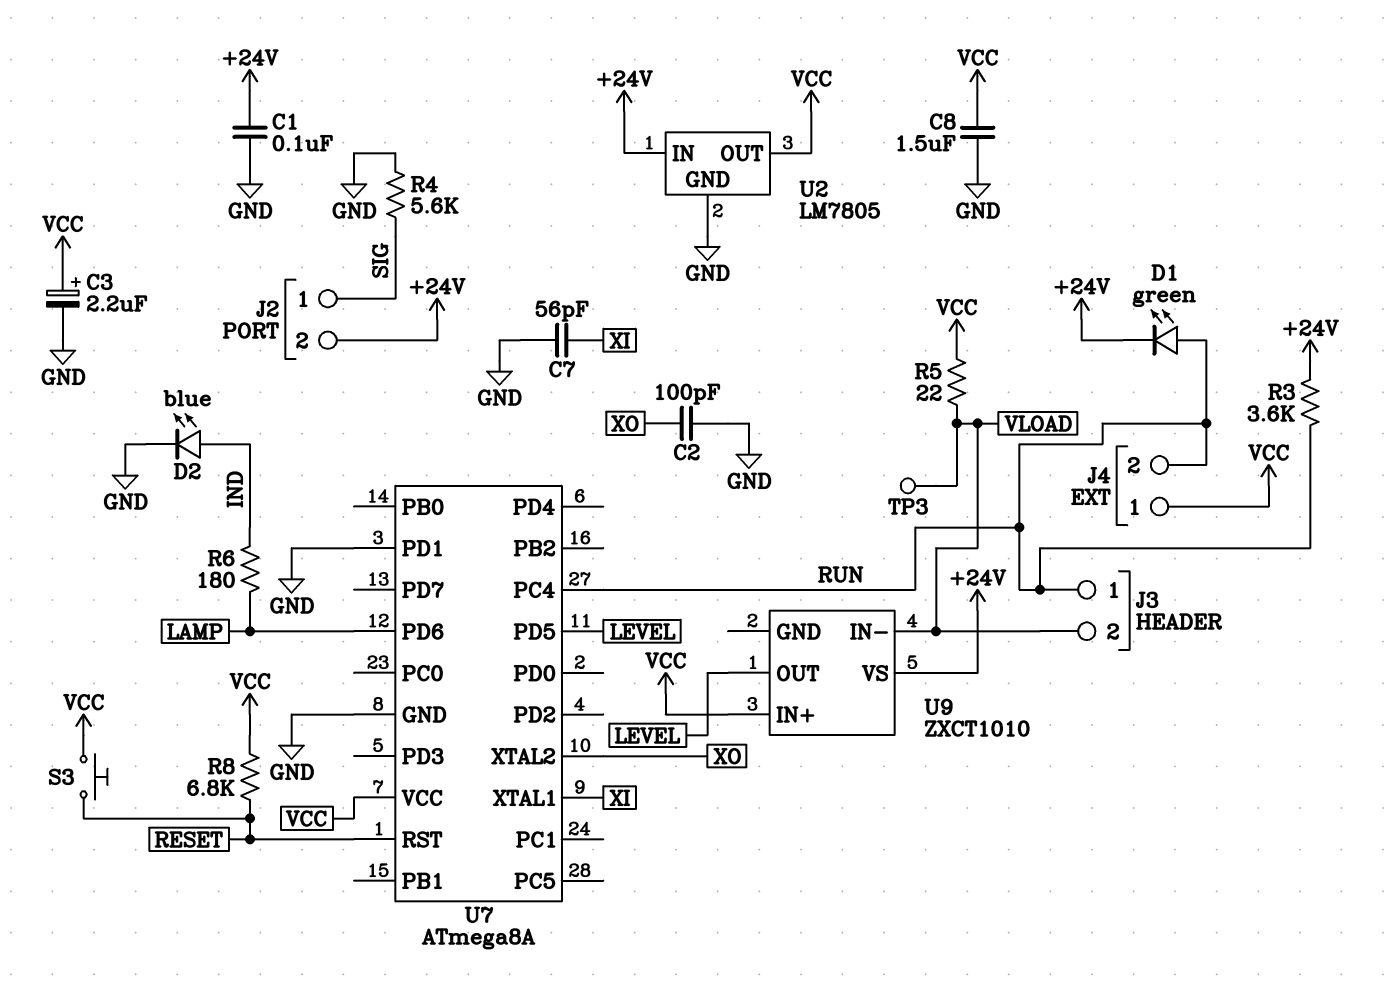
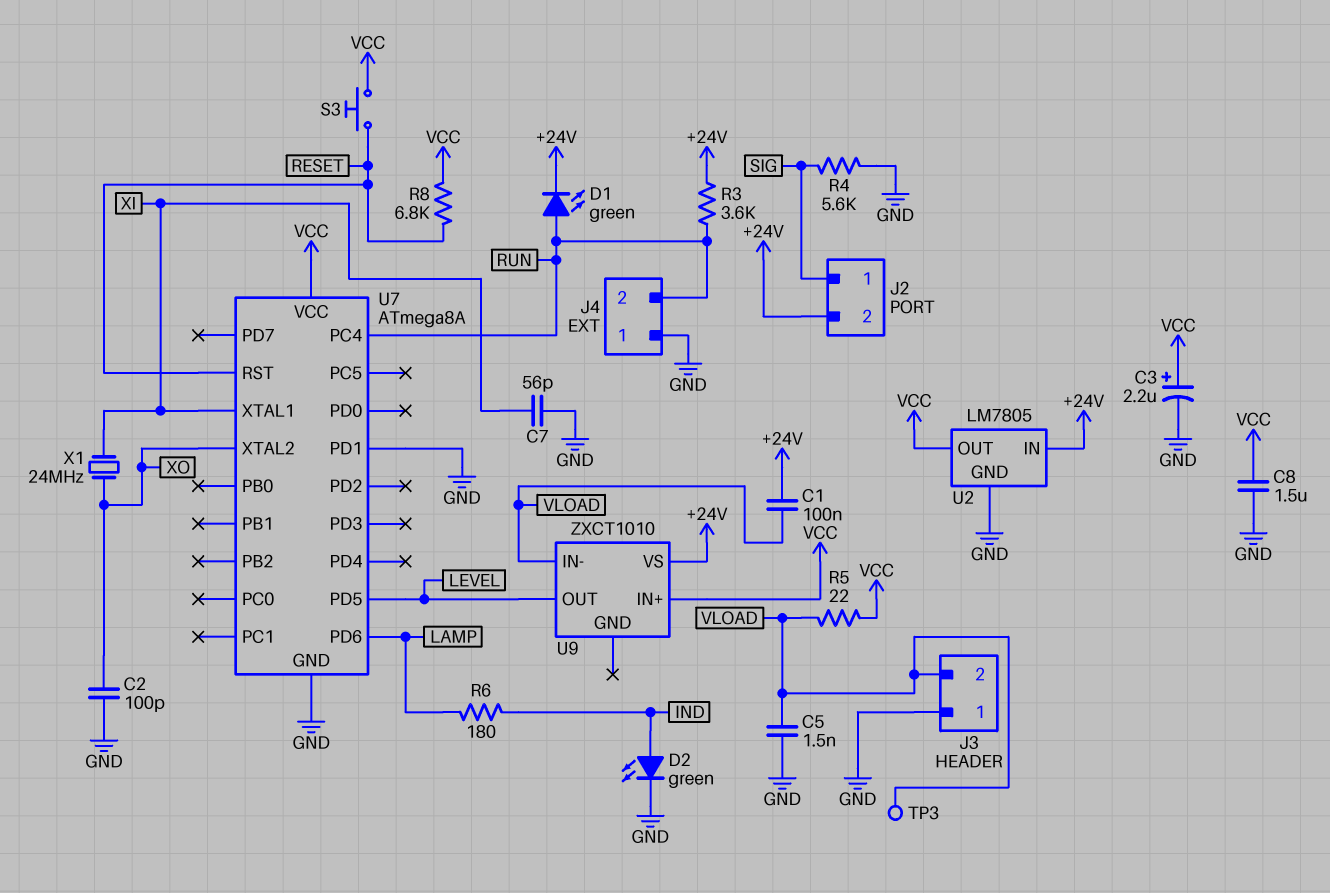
C1: 100nF (+24V, GND) -> 100nF (+24V, VLOAD)
C5: none -> 1.5nF (GND, VLOAD)
D2: LED blue (A IND, K GND) -> LED green (A IND, K GND)
J3 pin 1: RUN -> GND
J4 pin 1: VCC -> GND
X1: none -> 24MHz (XI, XO)

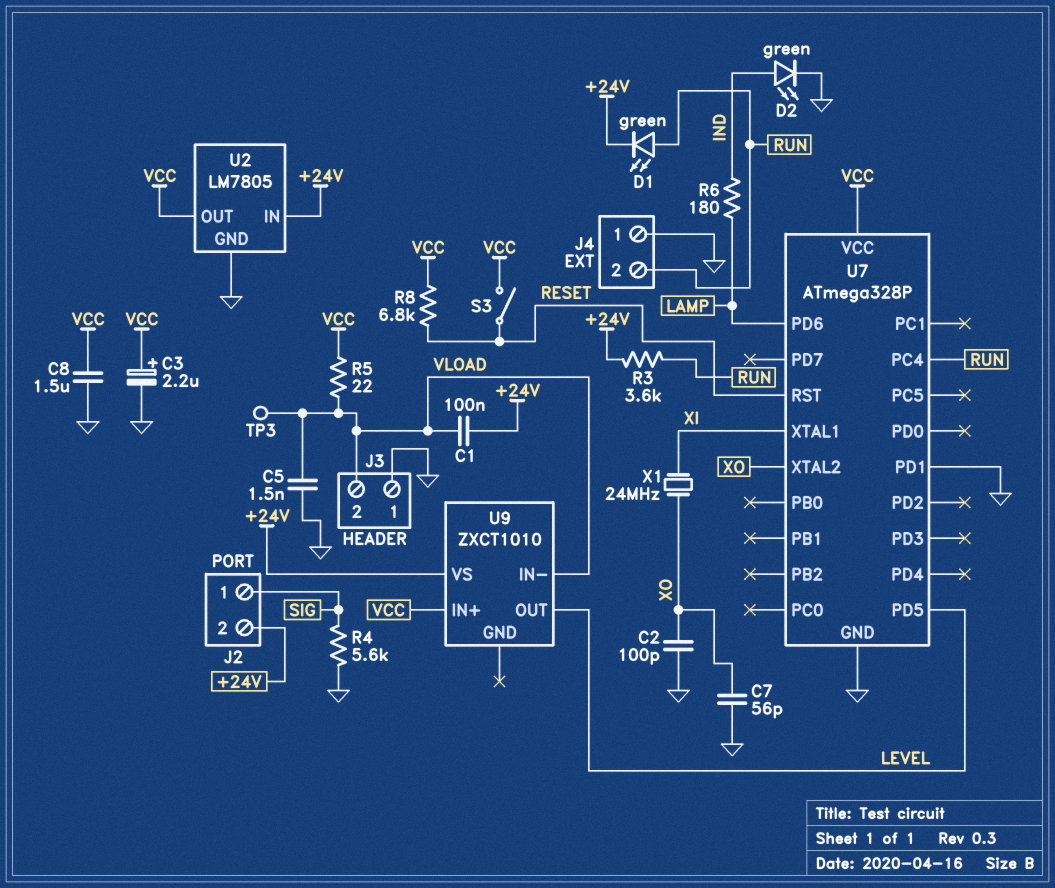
C7: 56pF (GND, XI) -> 56pF (GND, XO)
S3: button (RESET, VCC) -> switch (RESET, VCC)
U7: ATmega8A -> ATmega328P

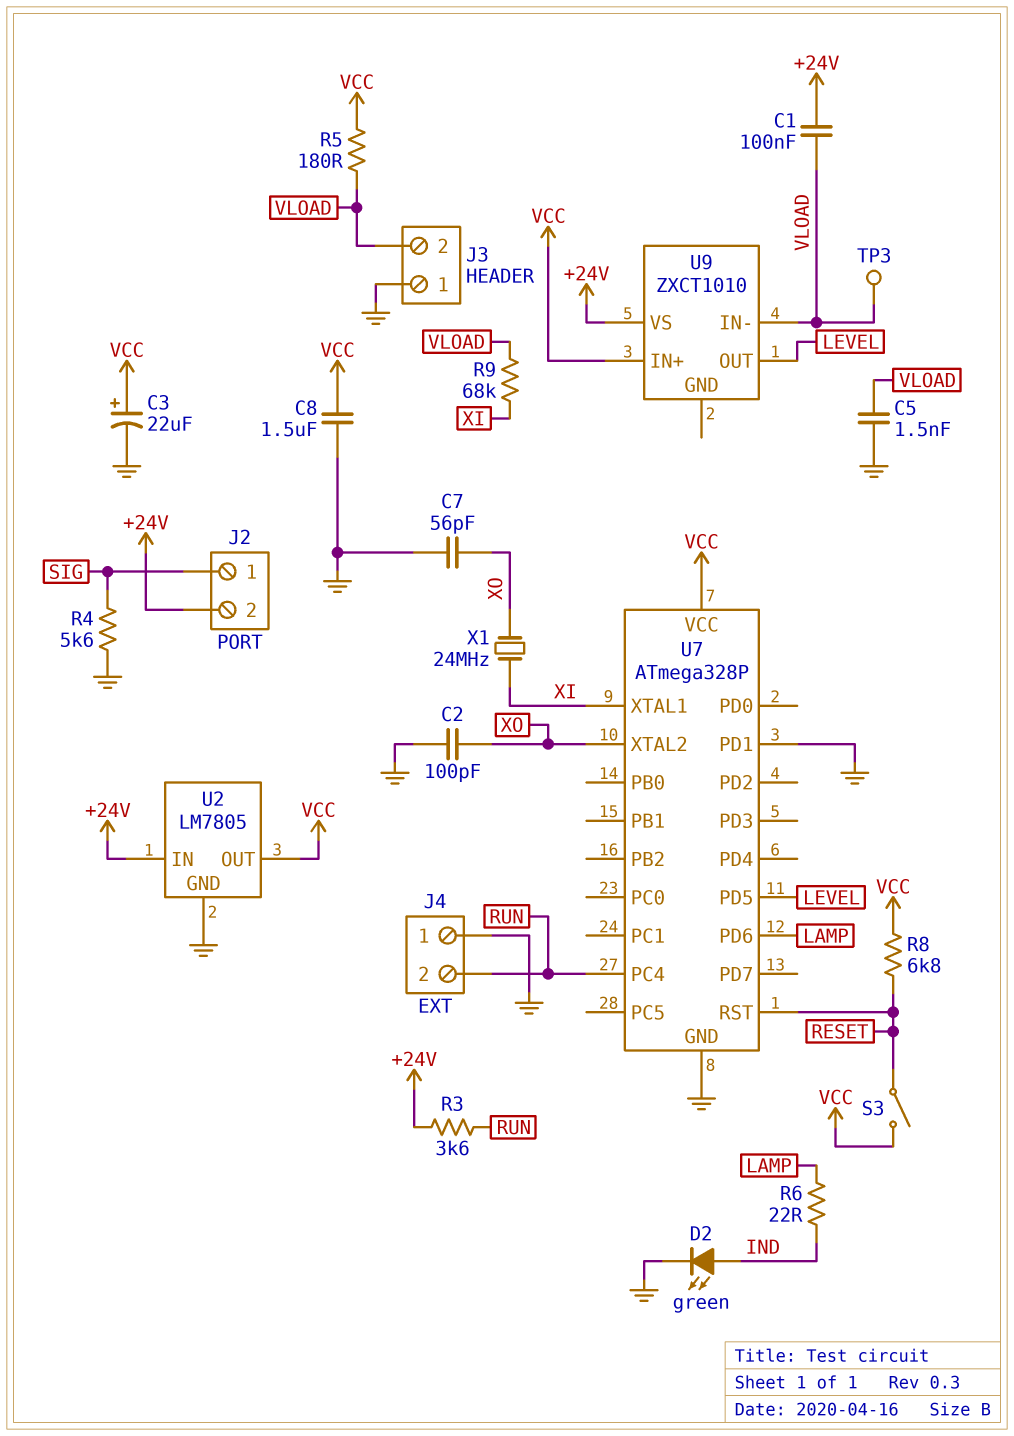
C3: 2.2uF (plus VCC, minus GND) -> 22uF (plus VCC, minus GND)
D1: LED green (A RUN, K +24V) -> none
R5: 22 (VCC, VLOAD) -> 180 (VCC, VLOAD)
R6: 180 (IND, LAMP) -> 22 (IND, LAMP)
R9: none -> 68k (VLOAD, XI)

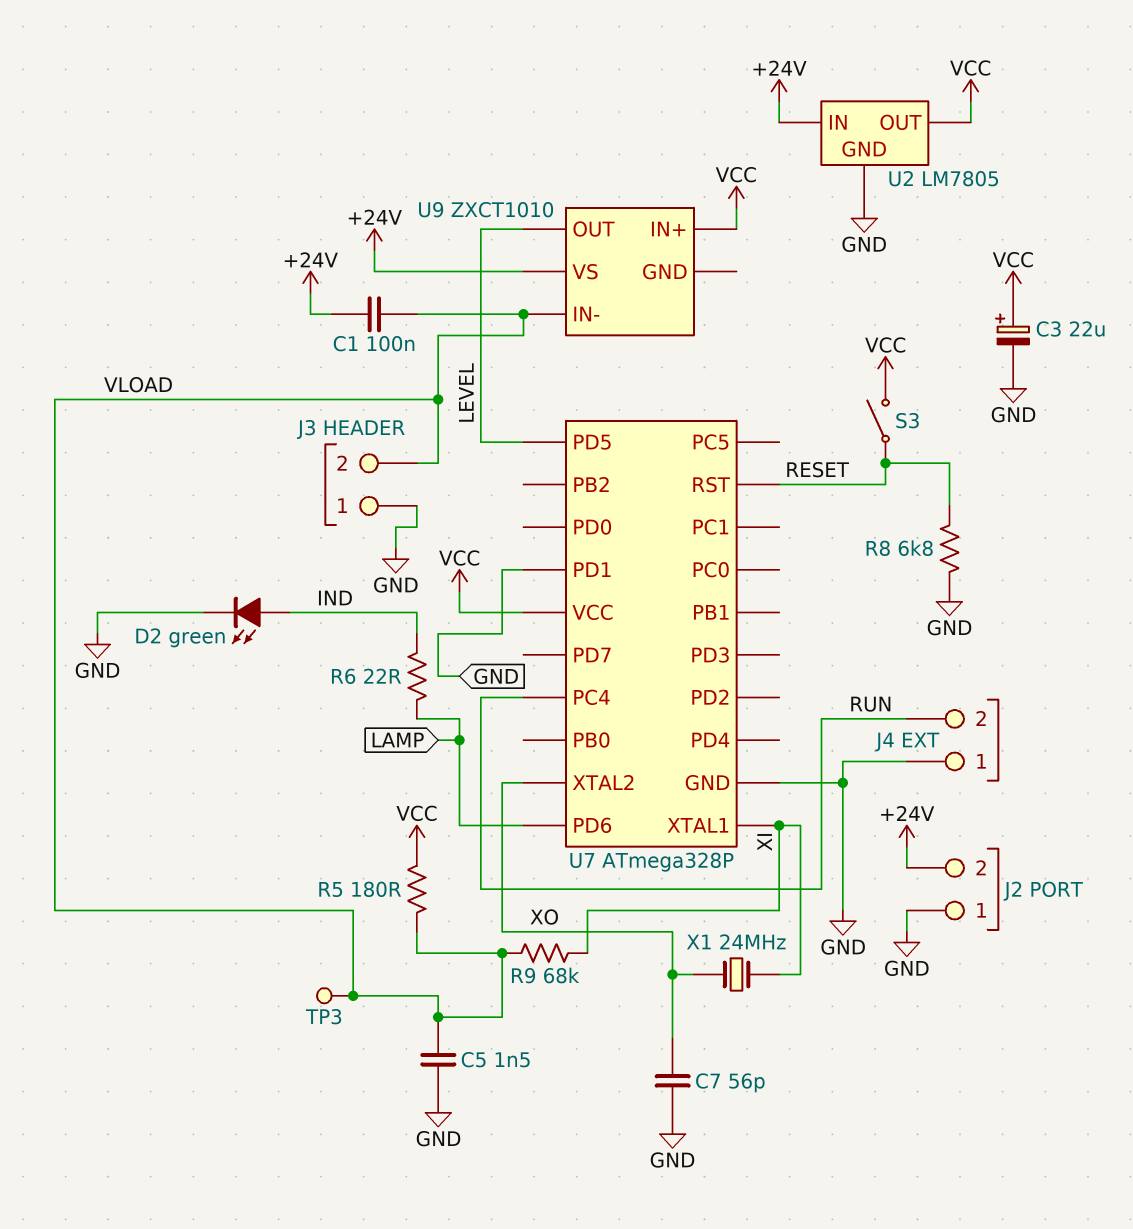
C2: 100pF (GND, XO) -> none
C8: 1.5uF (GND, VCC) -> none
J2 pin 1: SIG -> GND
R3: 3.6k (+24V, RUN) -> none
R4: 5.6k (GND, SIG) -> none
R8: 6.8k (RESET, VCC) -> 6.8k (GND, RESET)

